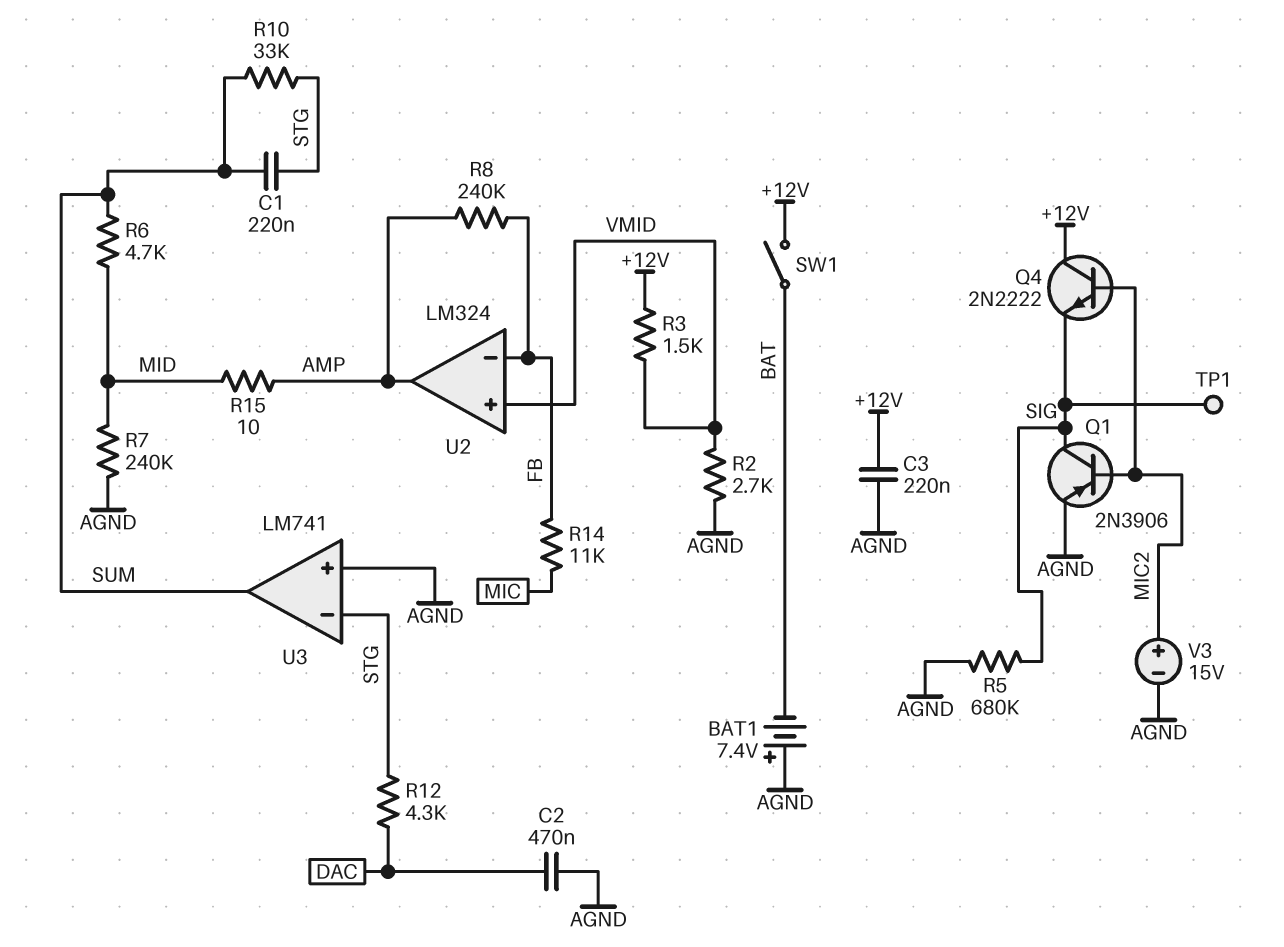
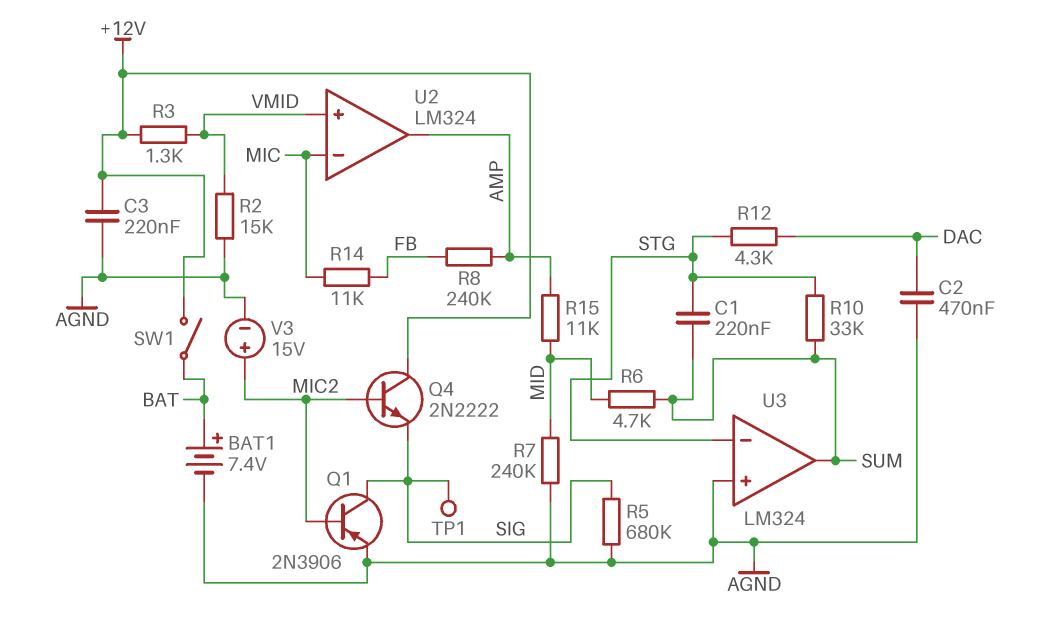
BAT1: 7.4V (plus AGND, minus BAT) -> 7.4V (plus BAT, minus AGND)
R2: 2.7k (AGND, VMID) -> 15k (AGND, VMID)
R3: 1.5k (+12V, VMID) -> 1.3k (+12V, VMID)
R15: 10 (AMP, MID) -> 11k (AMP, MID)
U2 pin in-: FB -> MIC
U3: LM741 -> LM324

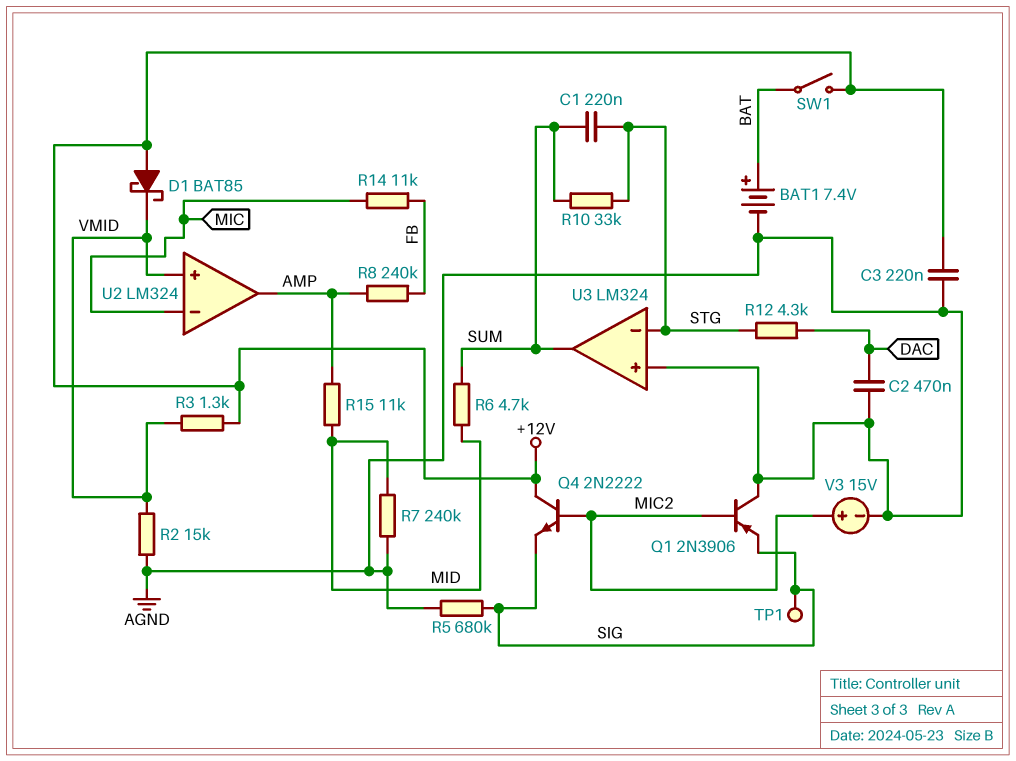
D1: none -> schottky BAT85 (A +12V, K VMID)
Q1: PNP 2N3906 (B MIC2, C SIG, E AGND) -> PNP 2N3906 (B MIC2, C AGND, E SIG)

